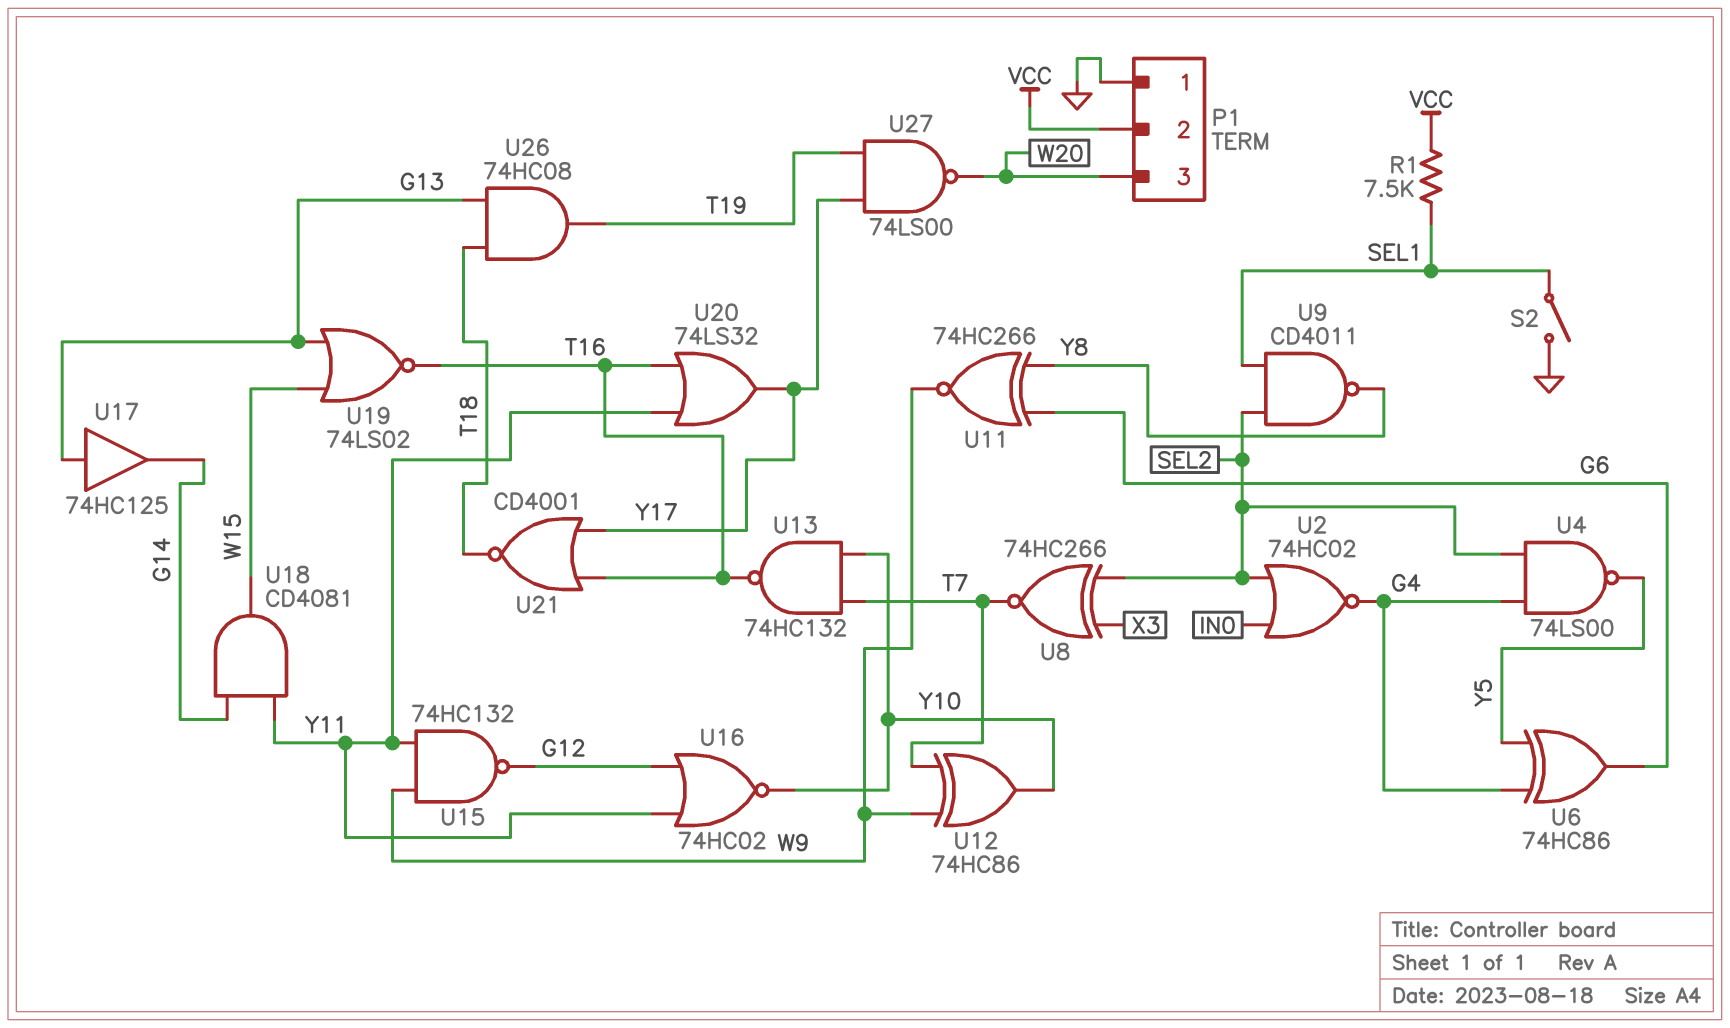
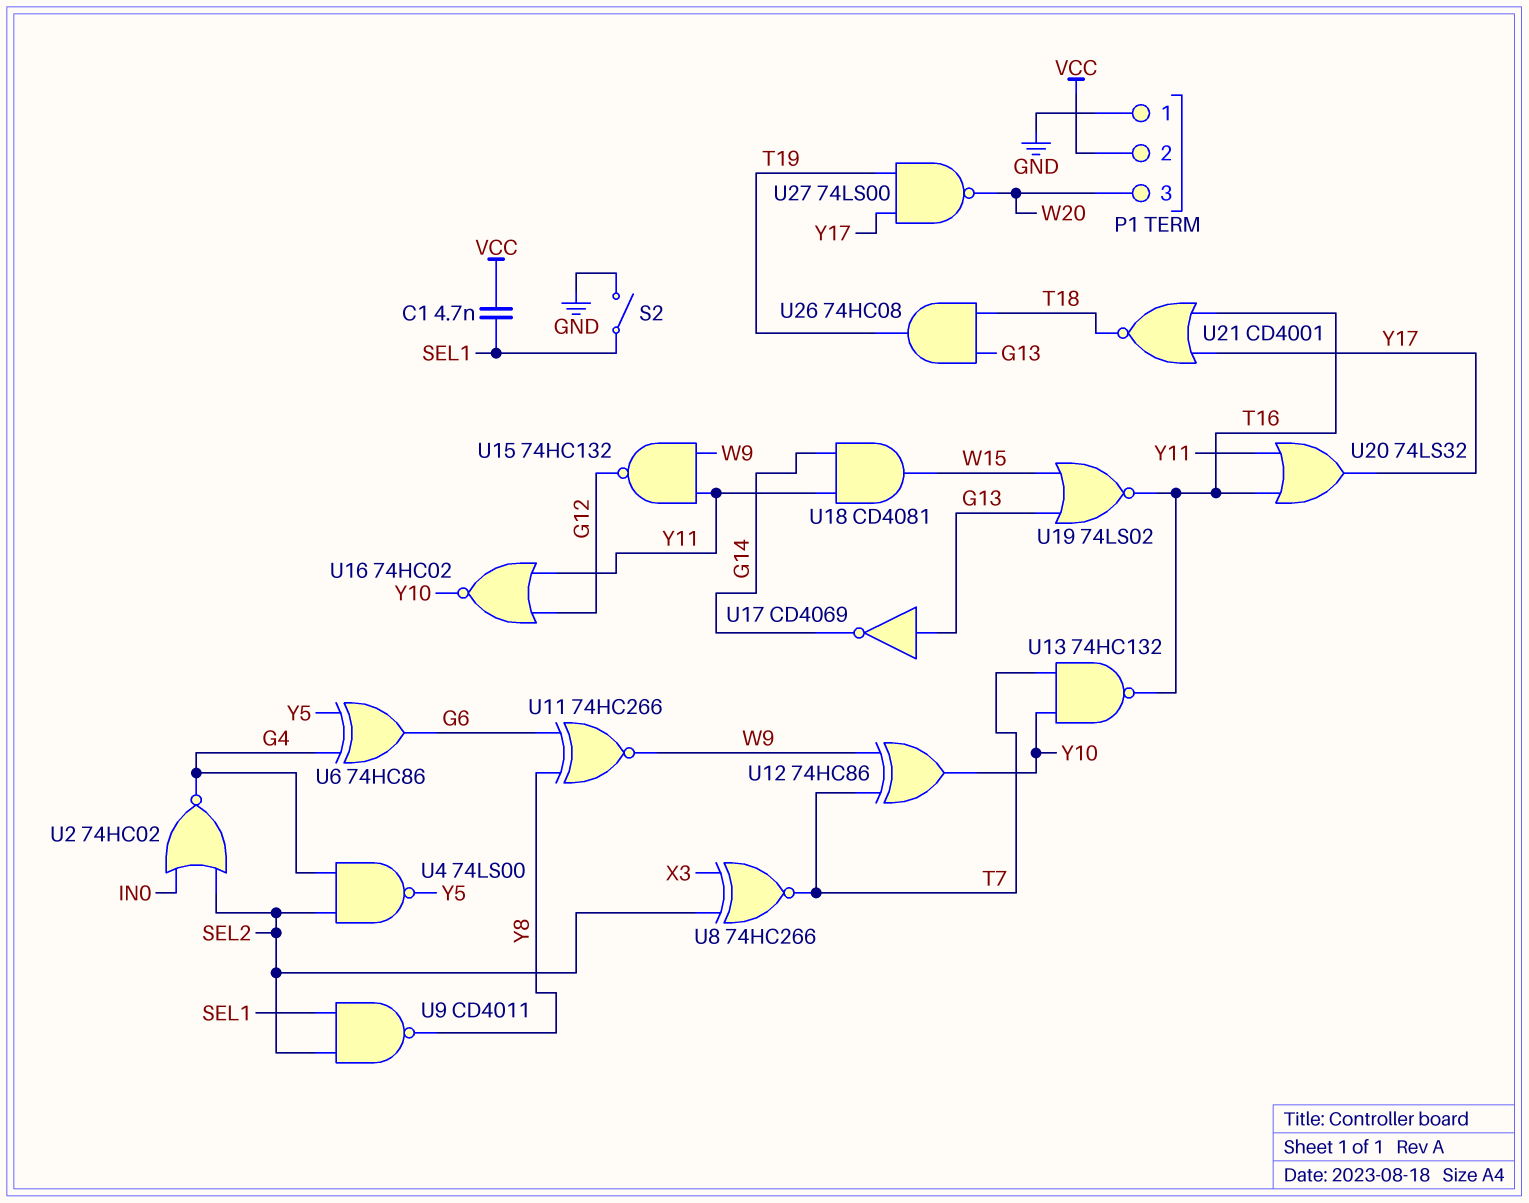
C1: none -> 4.7nF (SEL1, VCC)
R1: 7.5k (SEL1, VCC) -> none
U17: buffer 74HC125 (in G13, out G14) -> NOT CD4069 (in G13, out G14)

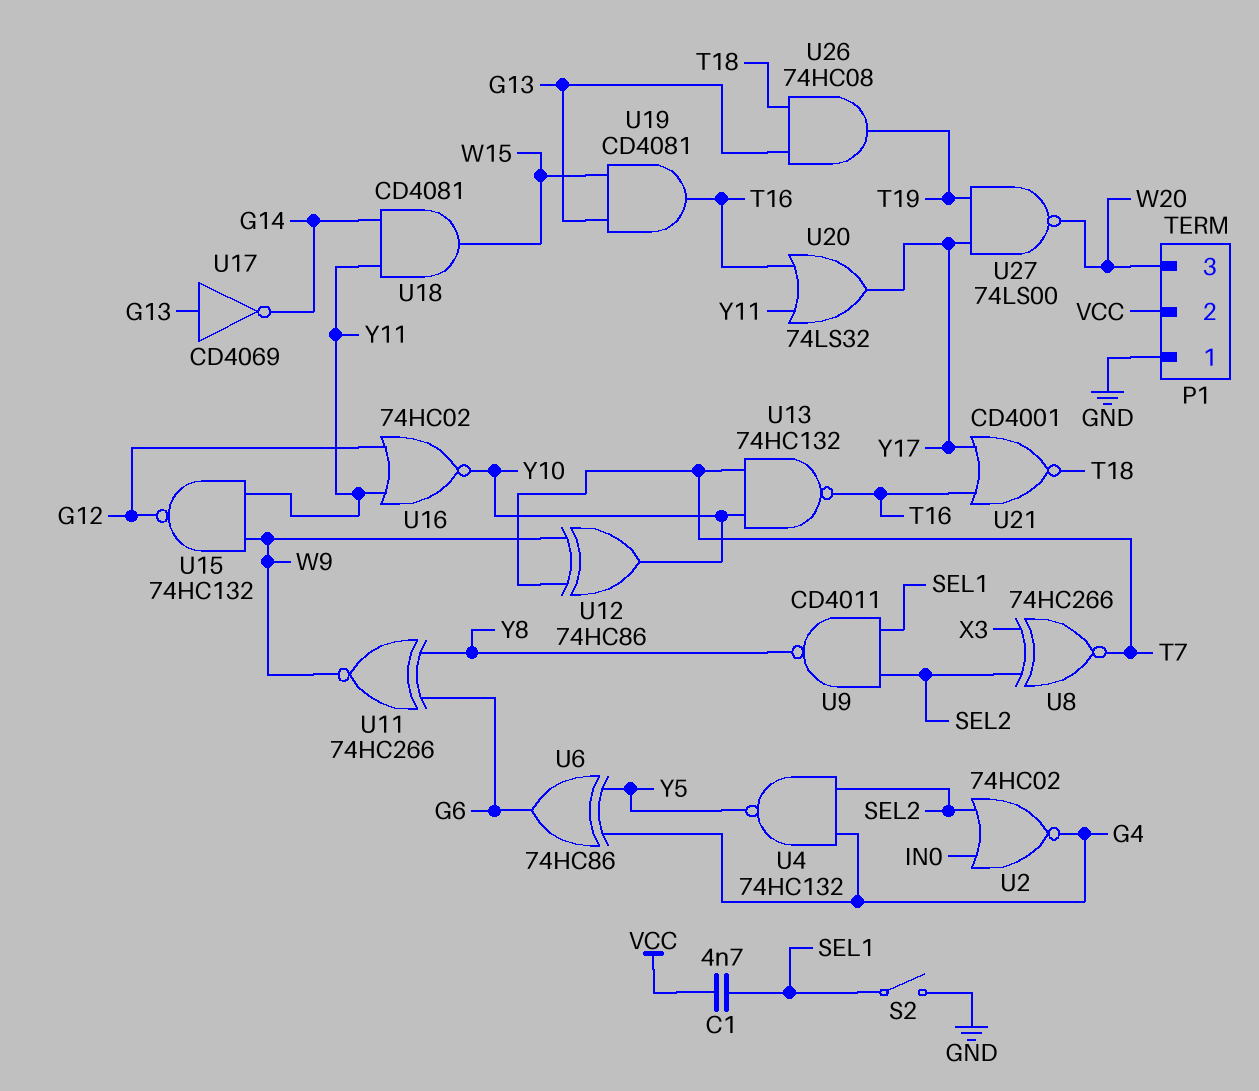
U4: NAND 74LS00 (in G4, in SEL2, out Y5) -> NAND 74HC132 (in G4, in SEL2, out Y5)
U19: NOR 74LS02 (in G13, in W15, out T16) -> AND CD4081 (in G13, in W15, out T16)

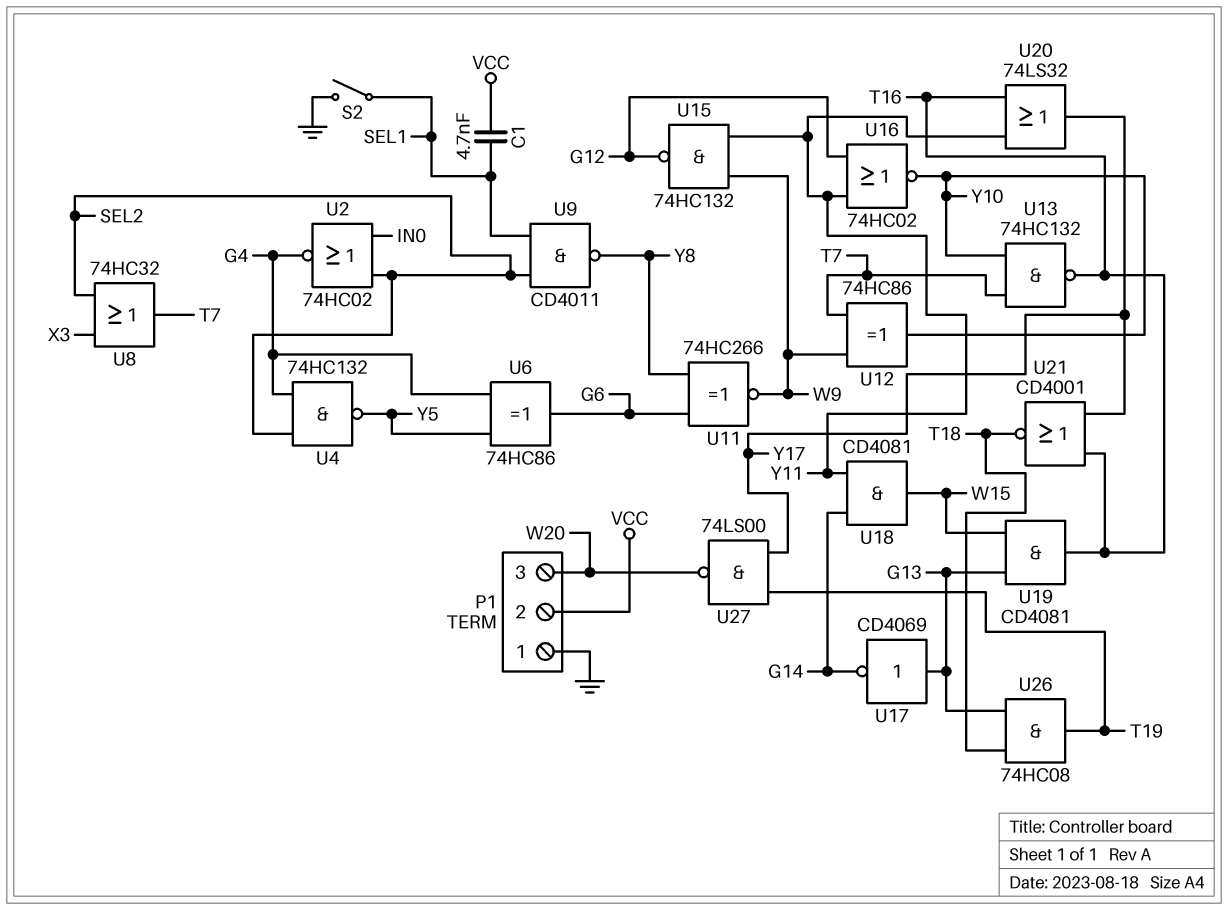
U8: XNOR 74HC266 (in SEL2, in X3, out T7) -> OR 74HC32 (in SEL2, in X3, out T7)

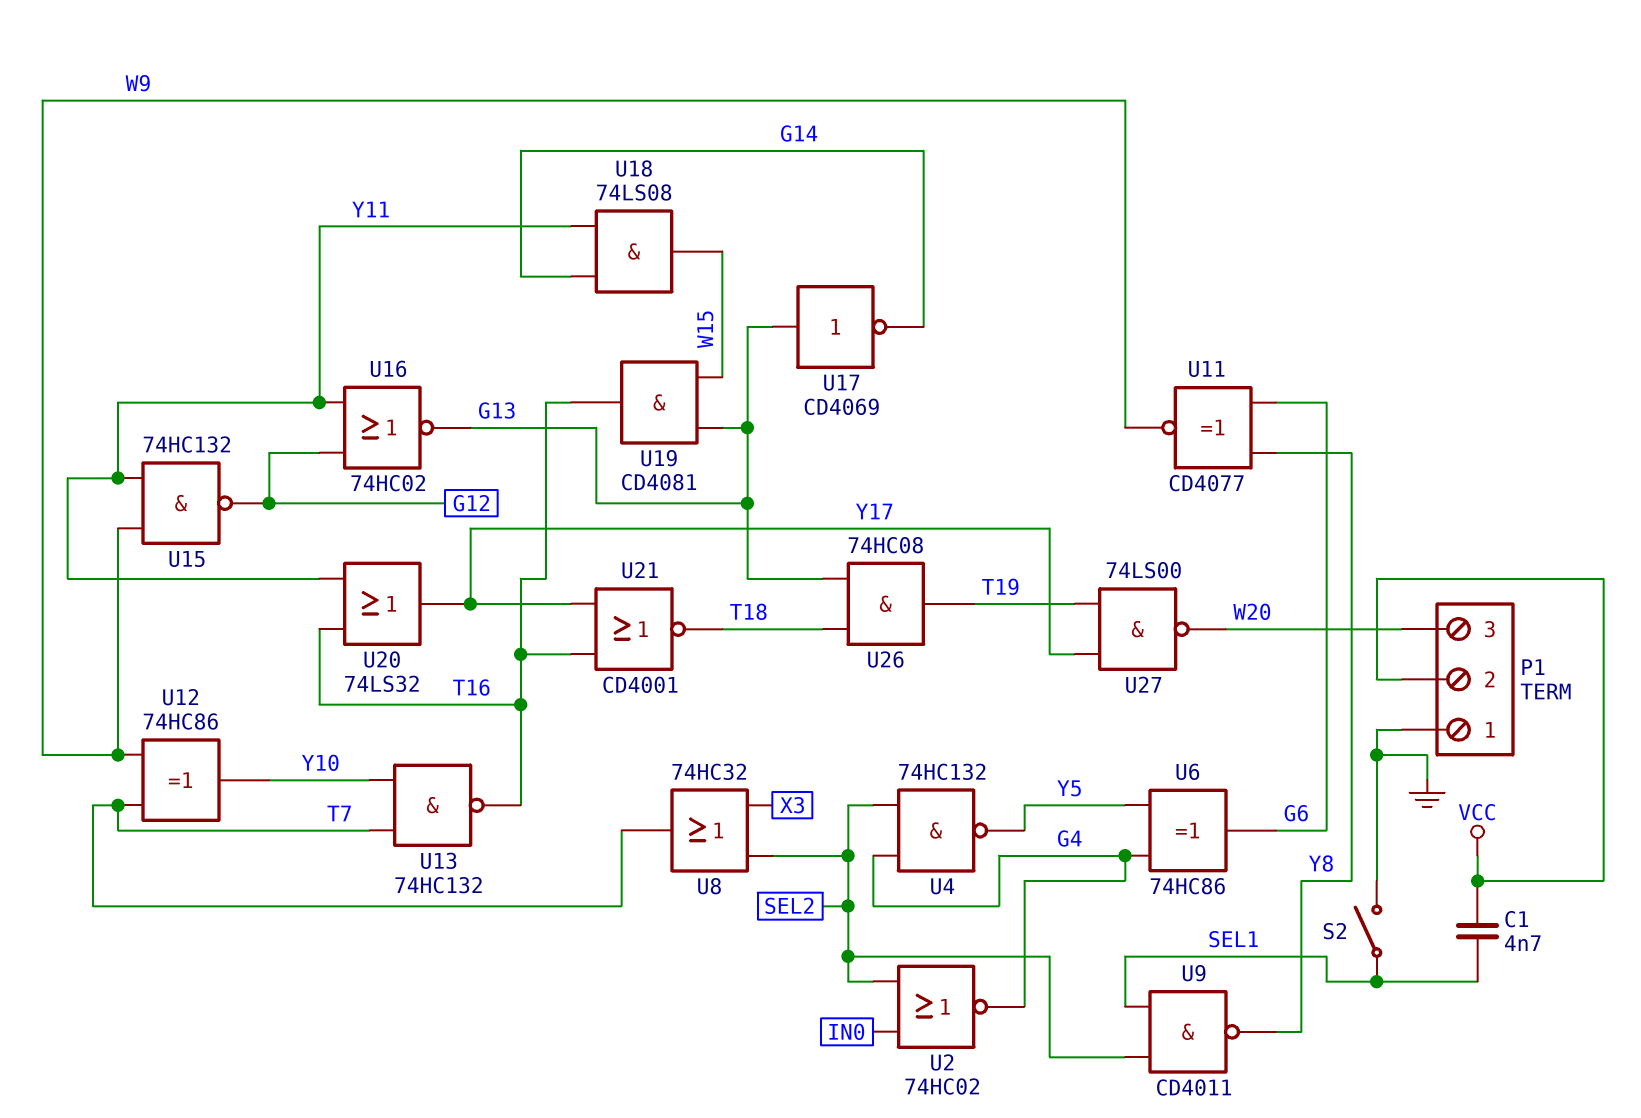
U11: XNOR 74HC266 (in G6, in Y8, out W9) -> XNOR CD4077 (in G6, in Y8, out W9)
U16: NOR 74HC02 (in G12, in Y11, out Y10) -> NOR 74HC02 (in G12, in Y11, out G13)
U18: AND CD4081 (in G14, in Y11, out W15) -> AND 74LS08 (in G14, in Y11, out W15)

